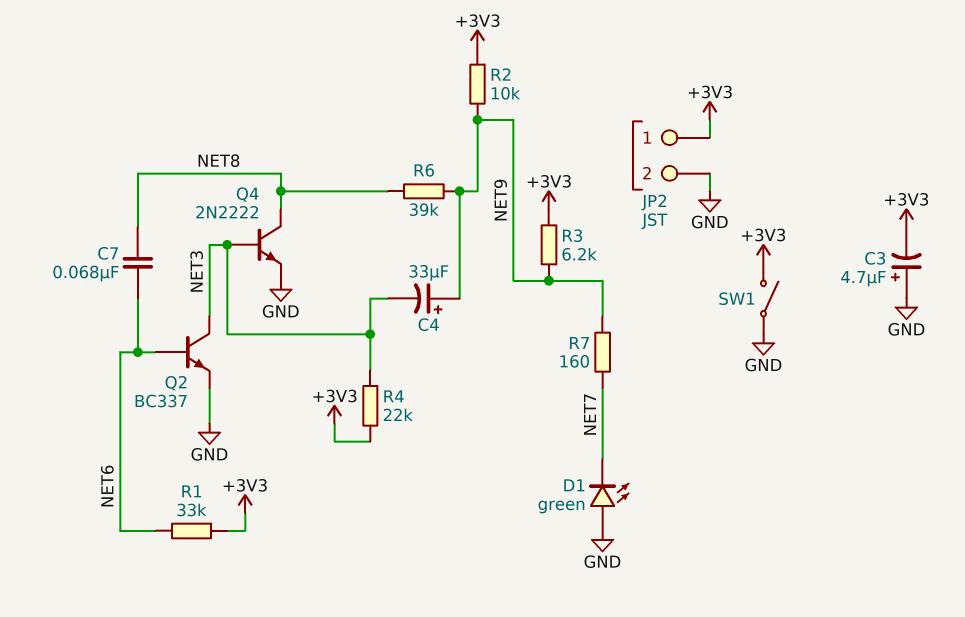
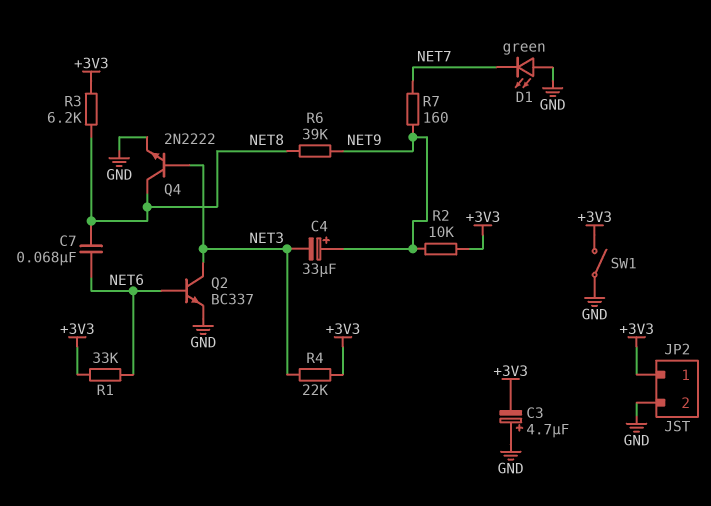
R3: 6.2k (+3V3, NET9) -> 6.2k (+3V3, NET8)

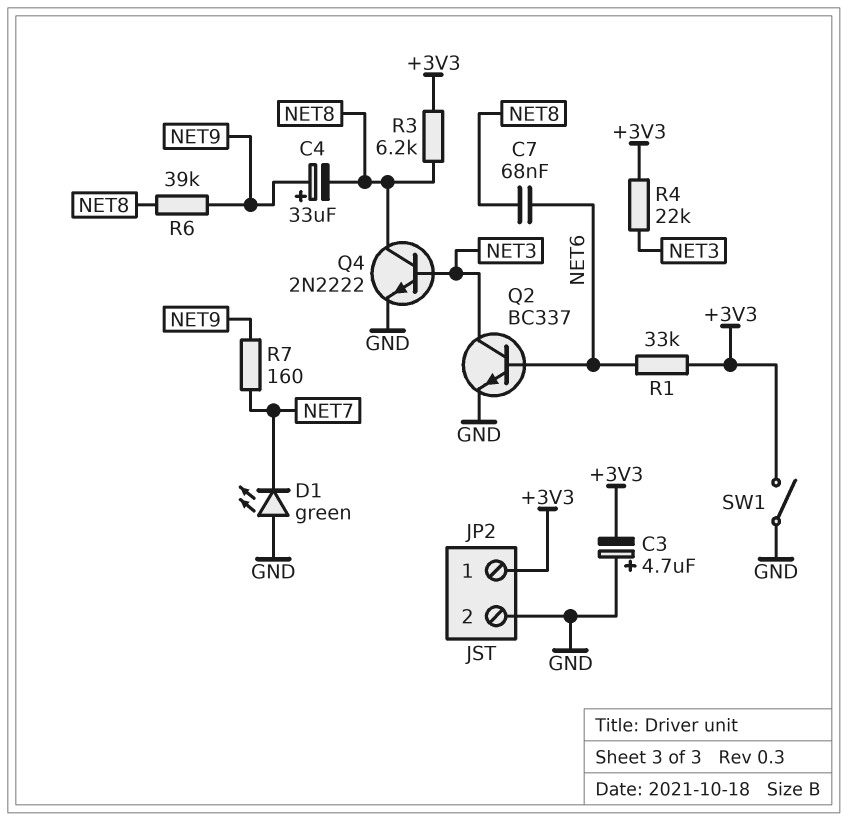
C4: 33uF (plus NET9, minus NET3) -> 33uF (plus NET9, minus NET8)
R2: 10k (+3V3, NET9) -> none

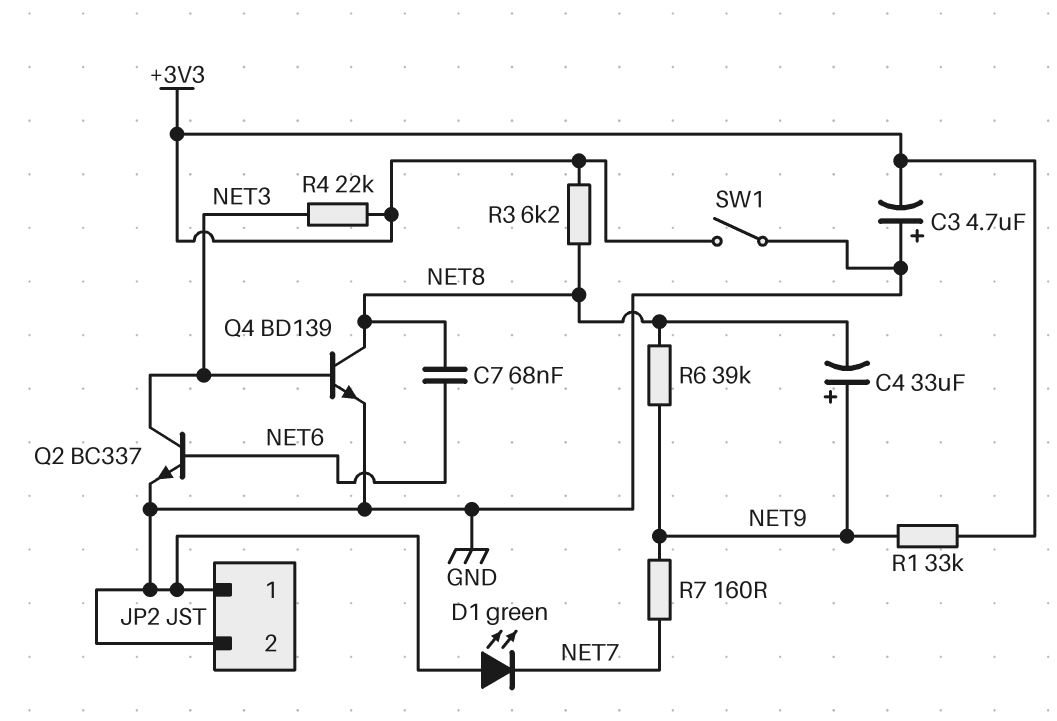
JP2 pin 1: +3V3 -> GND
Q4: NPN 2N2222 (B NET3, C NET8, E GND) -> NPN BD139 (B NET3, C NET8, E GND)
R1: 33k (+3V3, NET6) -> 33k (+3V3, NET9)

